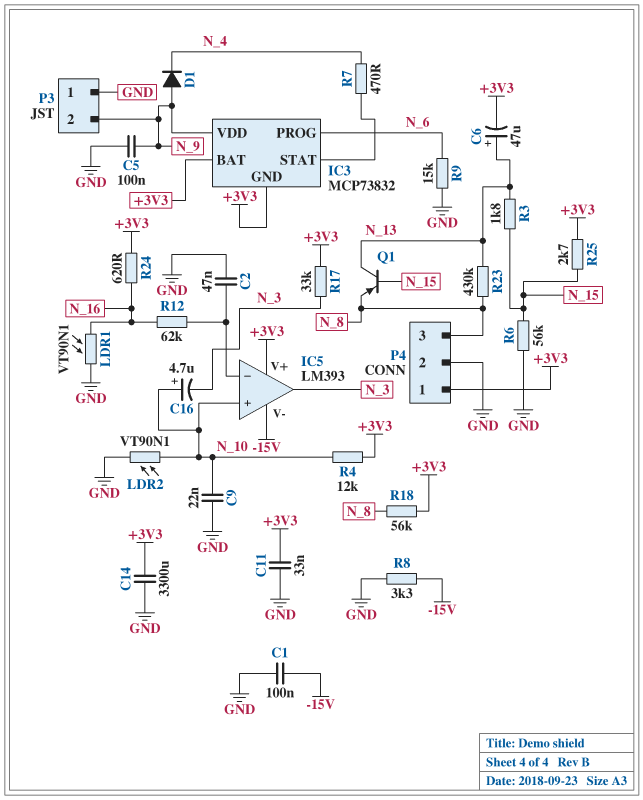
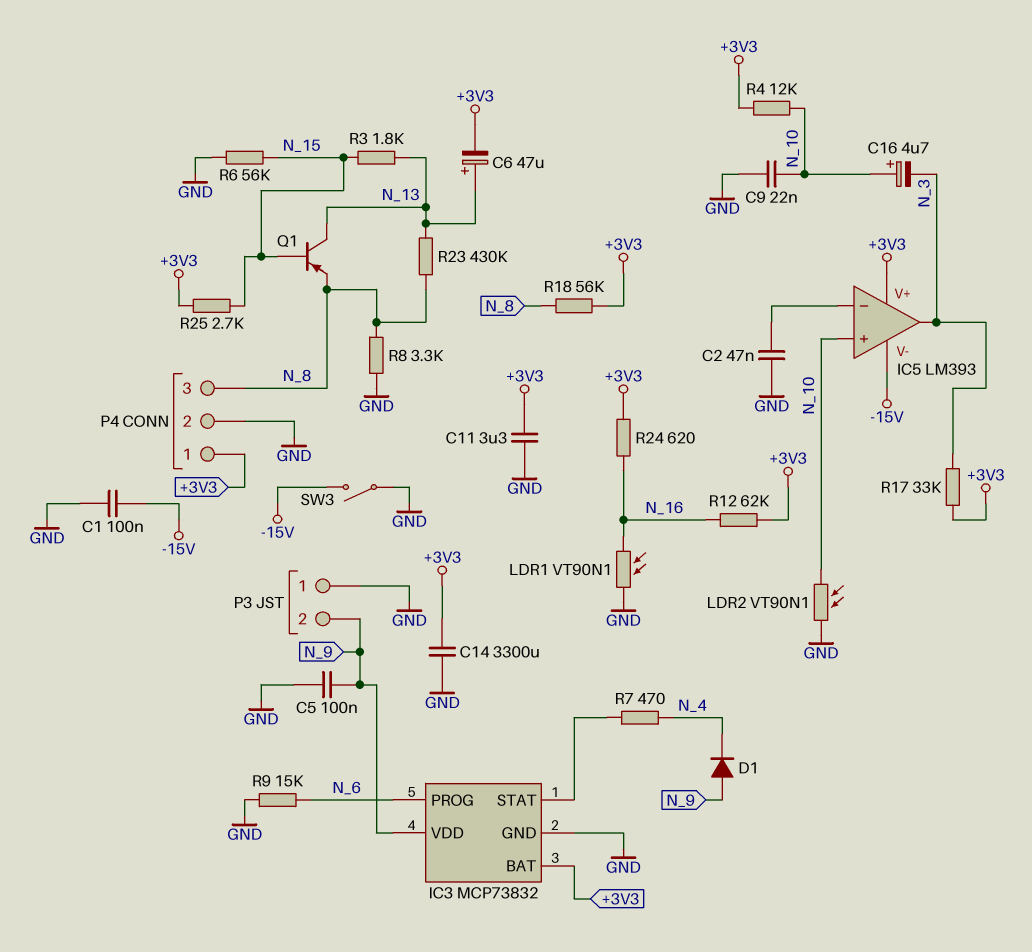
C11: 33nF (+3V3, GND) -> 3.3uF (+3V3, GND)
IC3 pin GND: +3V3 -> GND
R8: 3.3k (-15V, GND) -> 3.3k (GND, N_8)
R12: 62k (IC5/in-, N_16) -> 62k (+3V3, N_16)
SW3: none -> switch (-15V, GND)

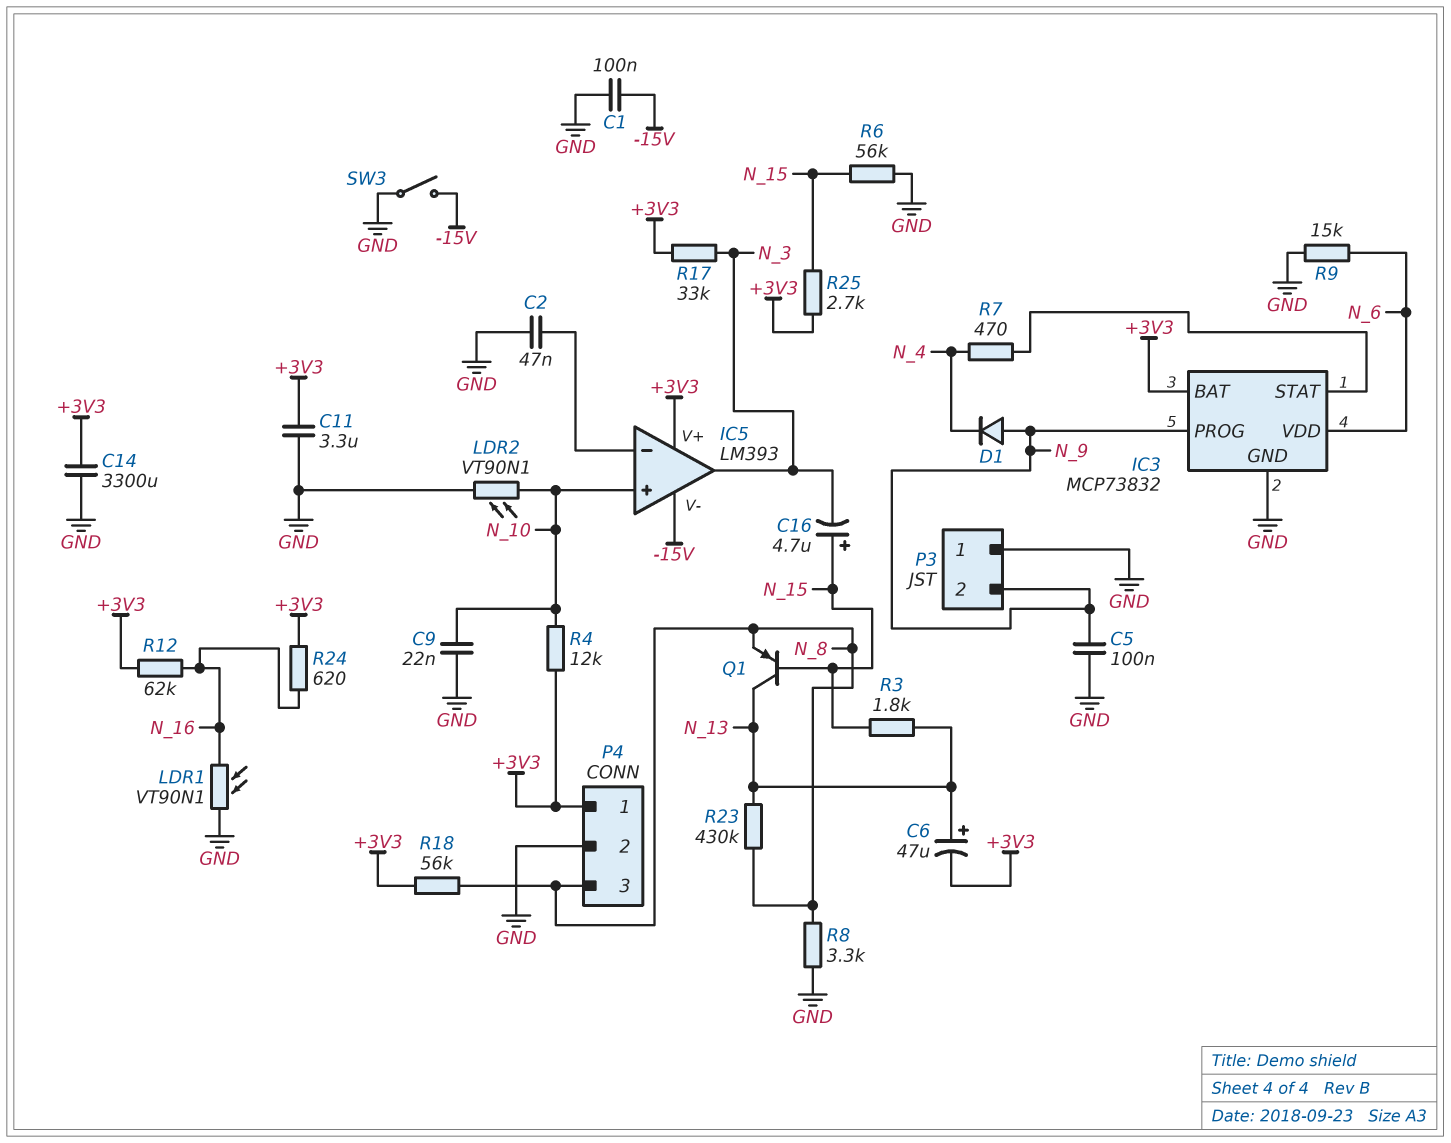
C16: 4.7uF (plus N_10, minus N_3) -> 4.7uF (plus N_15, minus N_3)
IC3 pin PROG: N_6 -> N_9
IC3 pin VDD: N_9 -> N_6

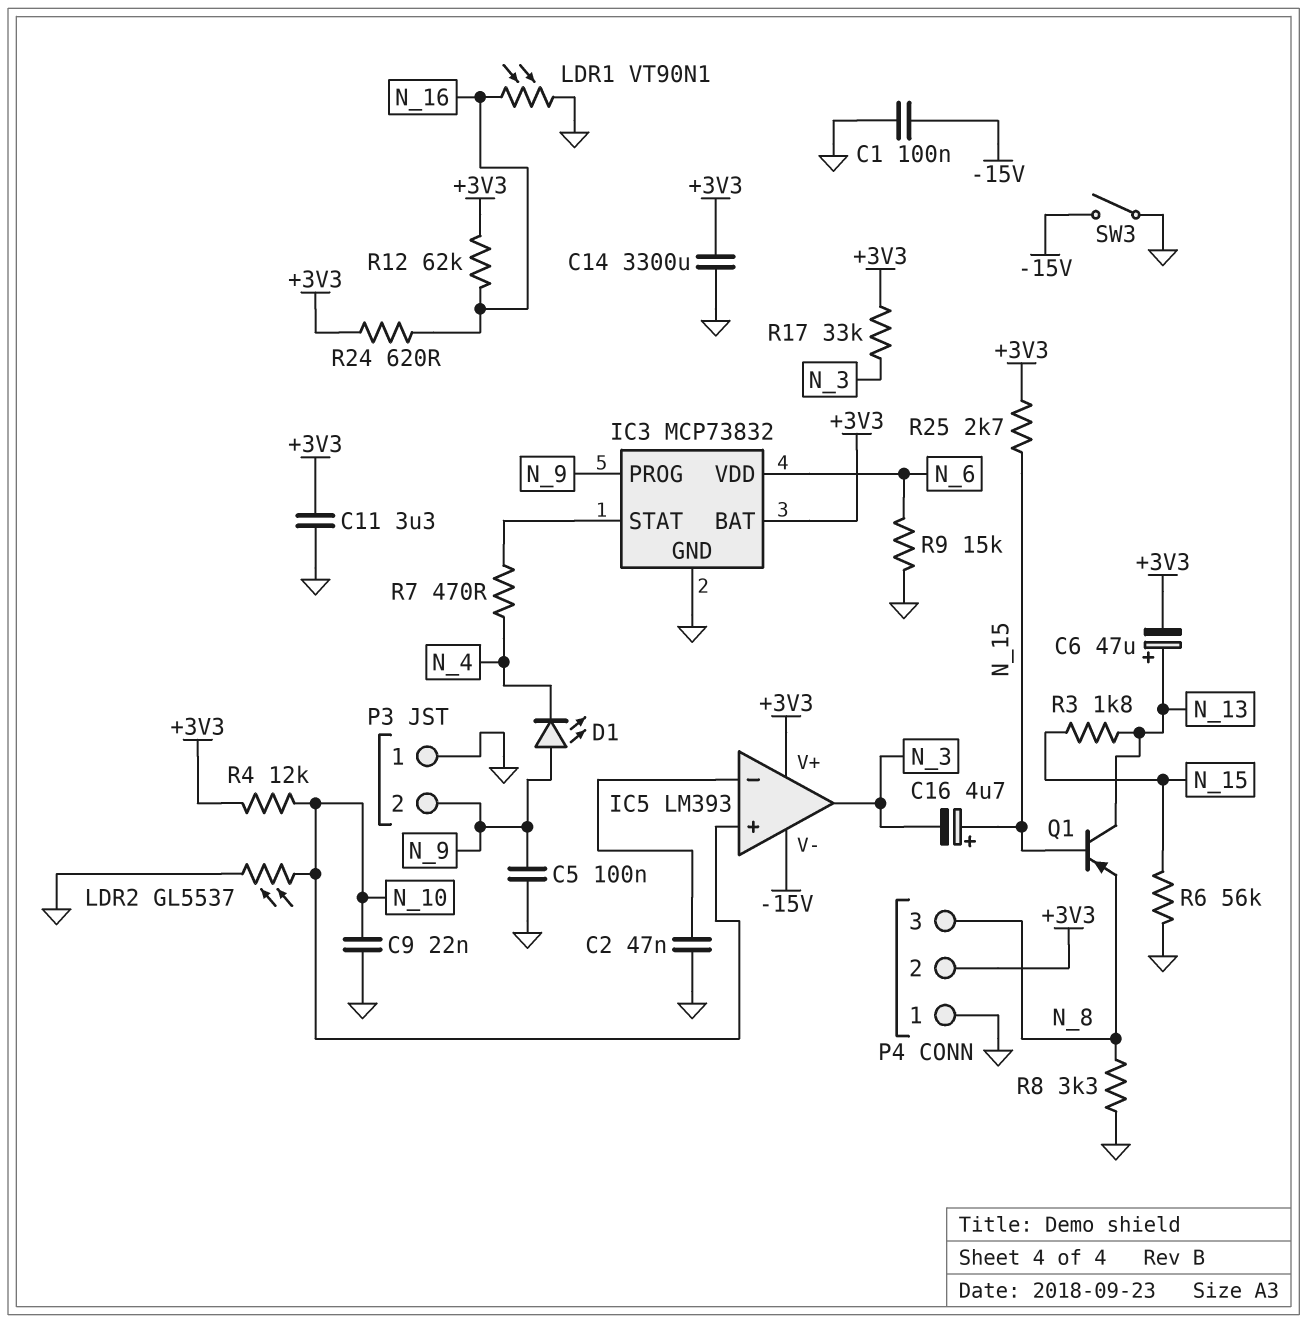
D1: diode (A N_9, K N_4) -> LED (A N_9, K N_4)
LDR2: VT90N1 (GND, N_10) -> GL5537 (GND, N_10)
P4 pin 1: +3V3 -> GND
P4 pin 2: GND -> +3V3
R18: 56k (+3V3, N_8) -> none
R23: 430k (N_8, N_13) -> none

